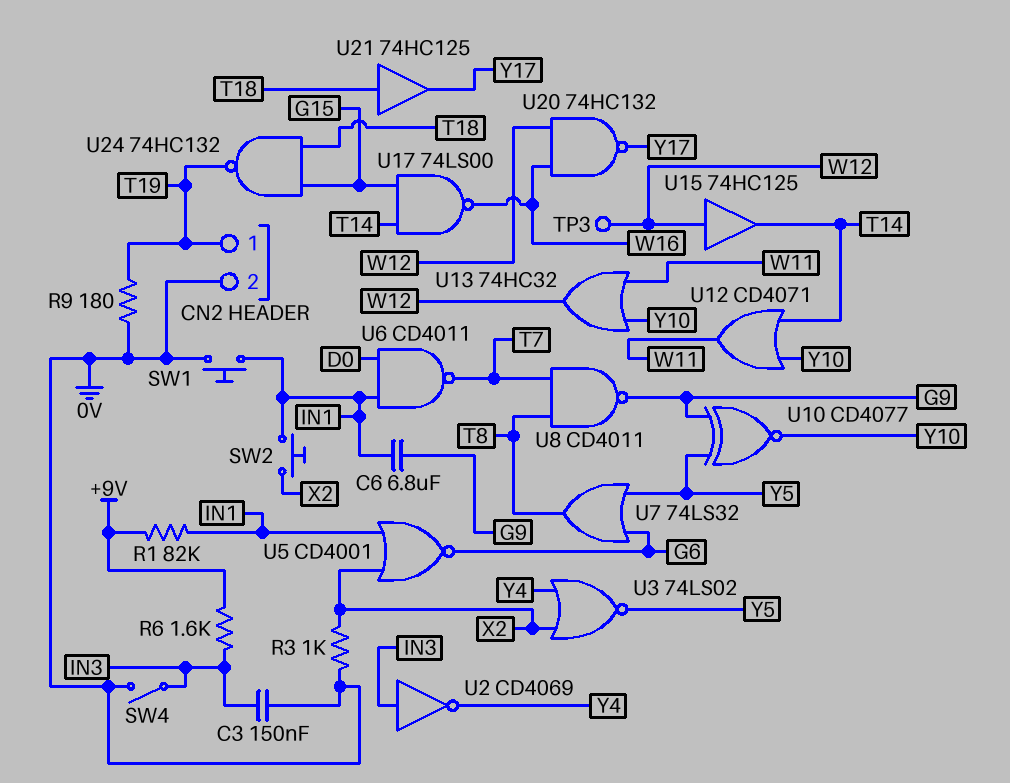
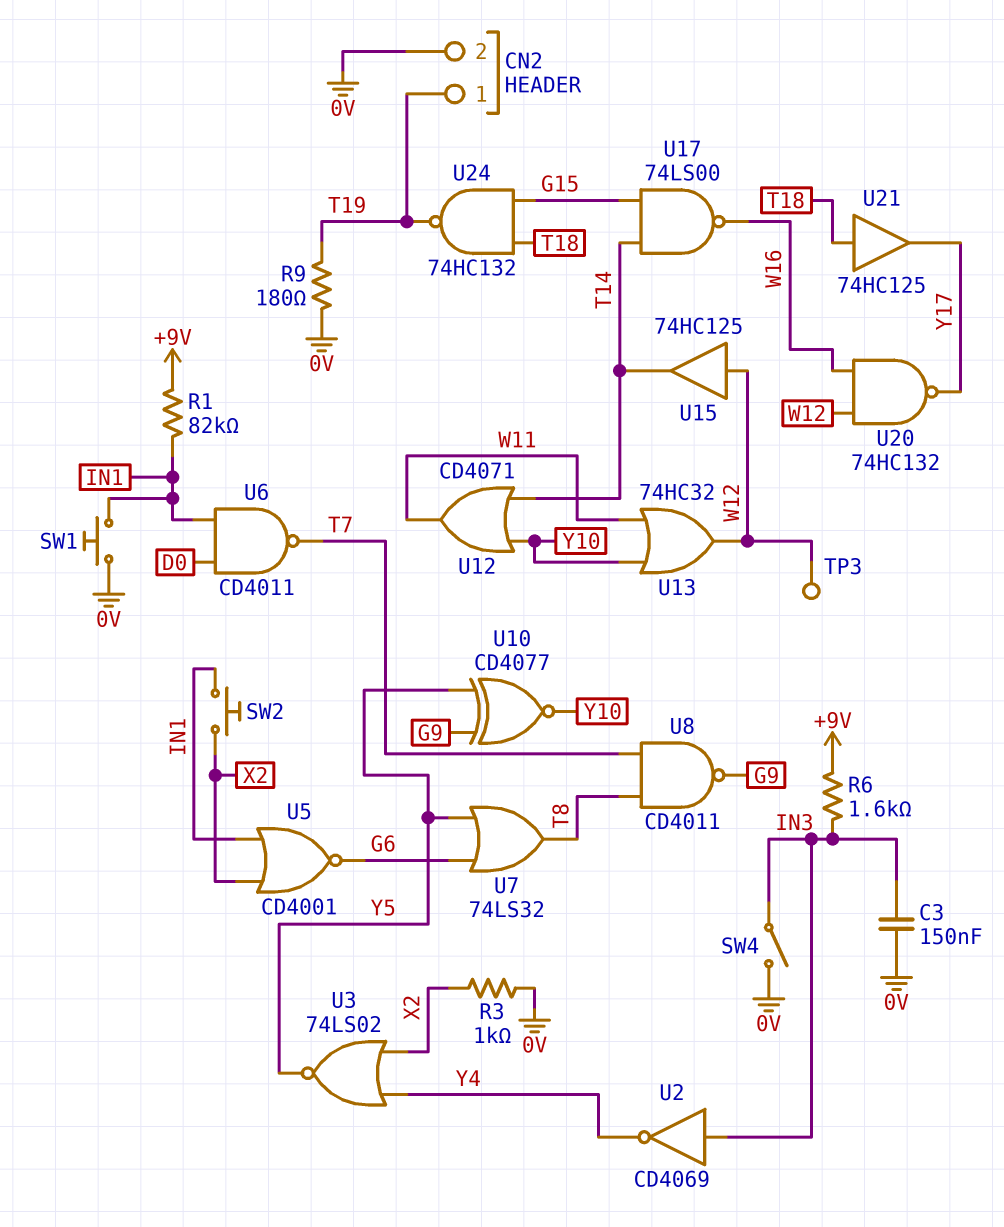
C6: 6.8uF (G9, IN1) -> none

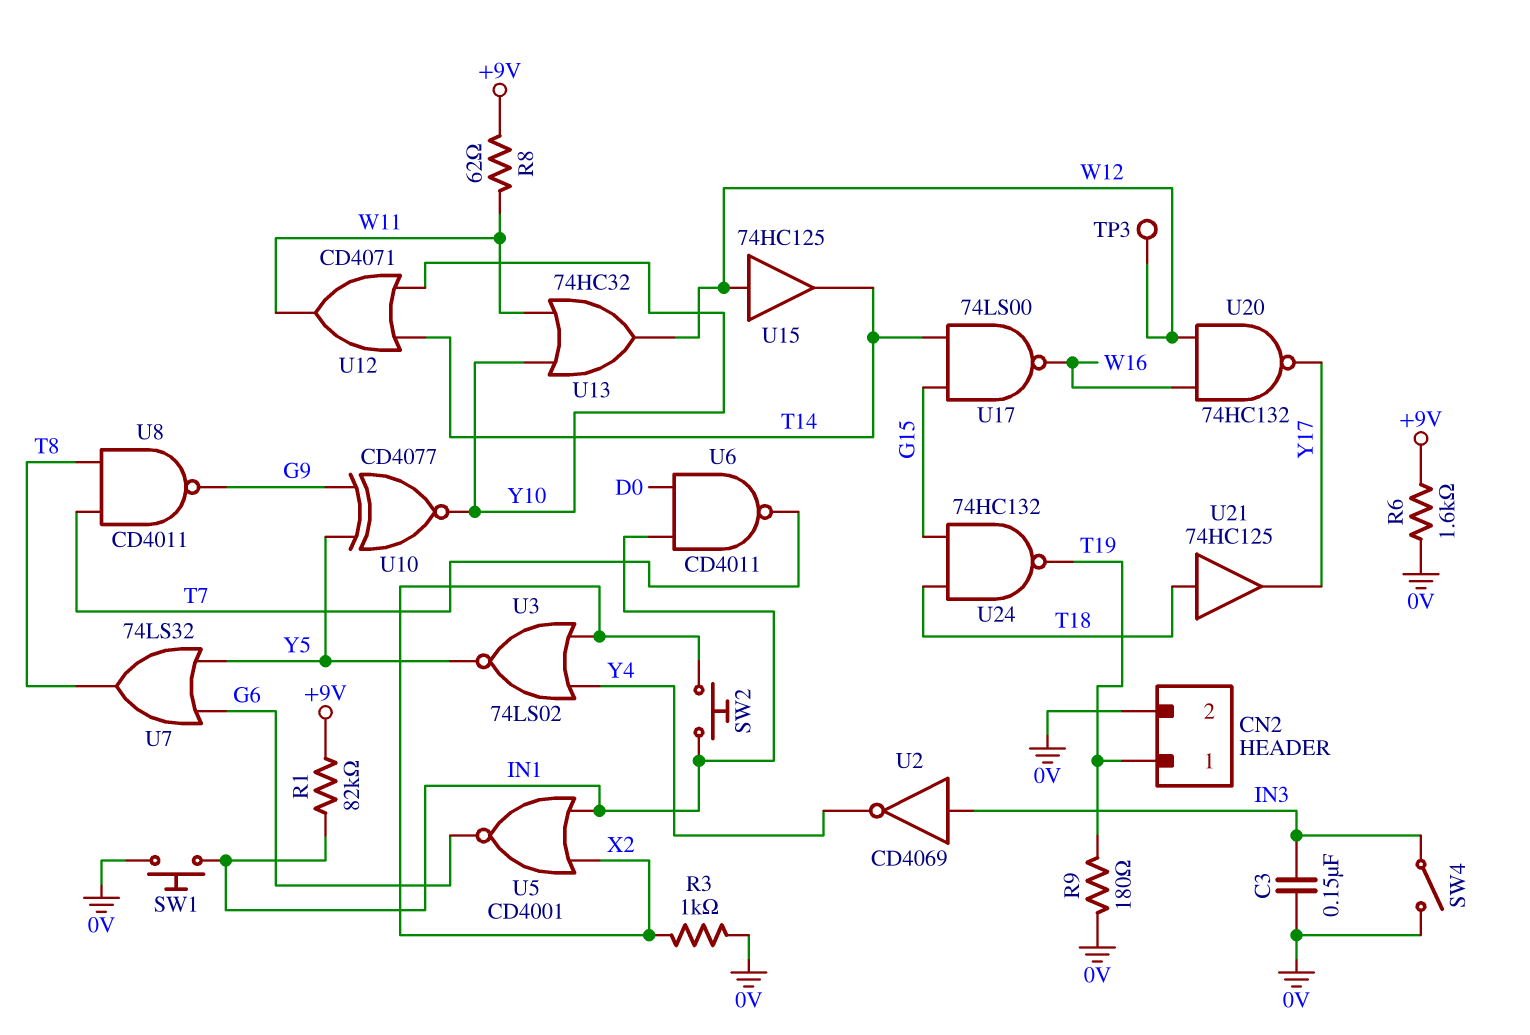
R6: 1.6k (+9V, IN3) -> 1.6k (+9V, 0V)
R8: none -> 62 (+9V, W11)

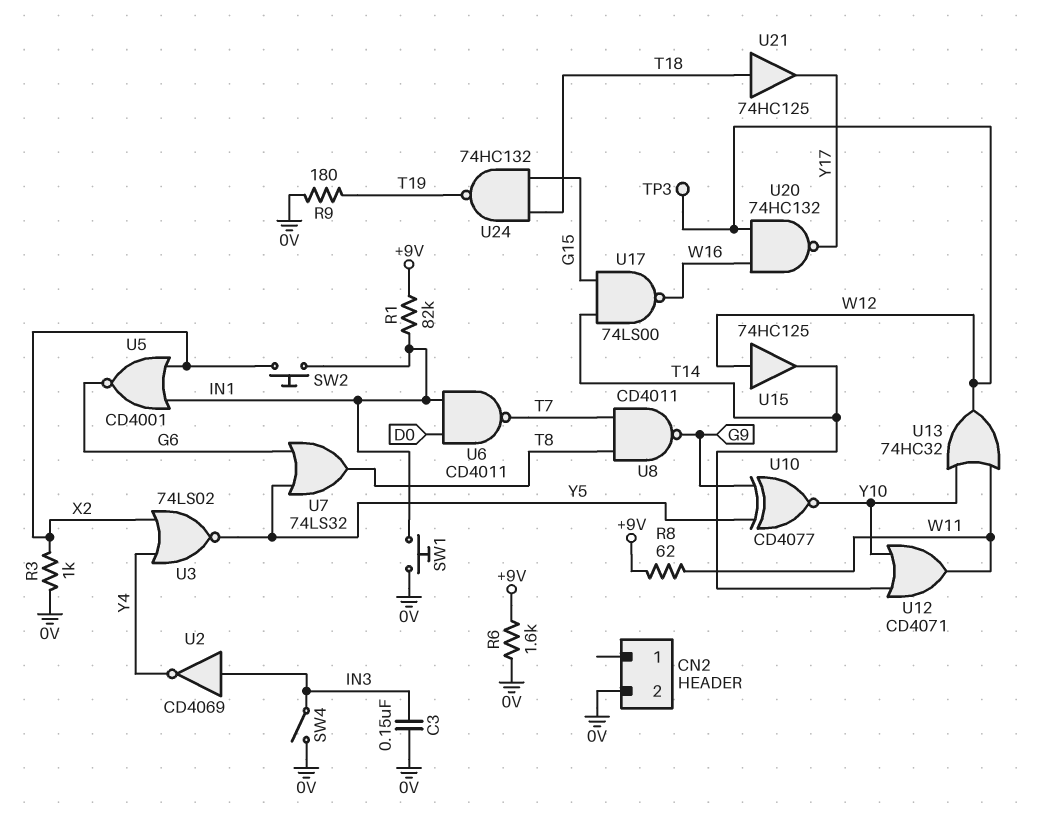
CN2 pin 1: T19 -> none

